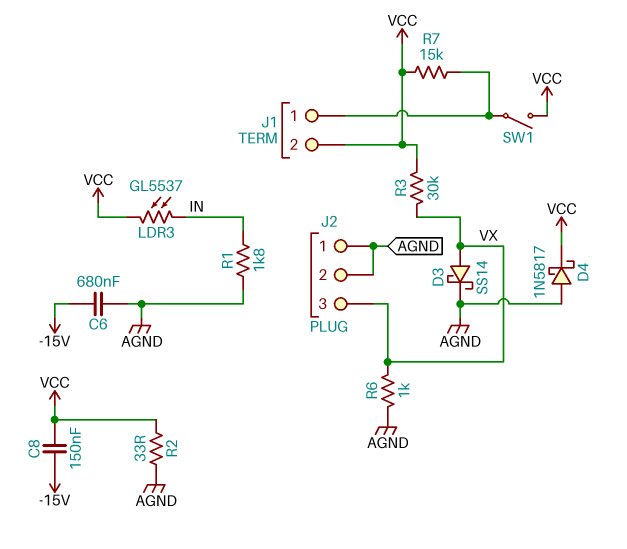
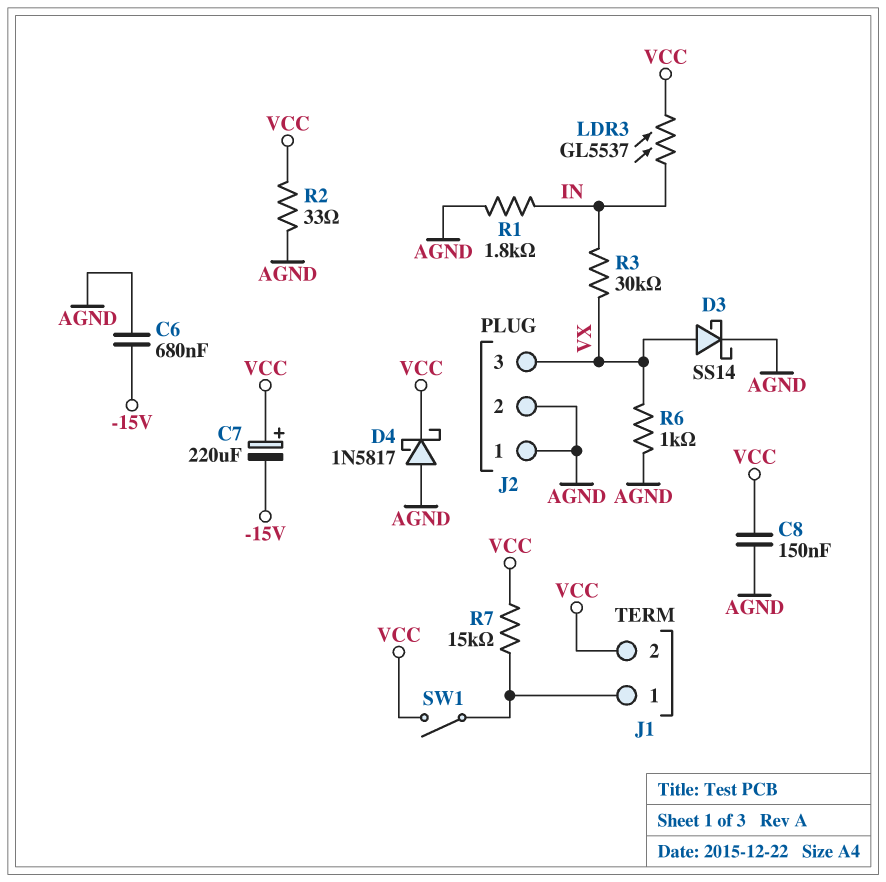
C7: none -> 220uF (plus VCC, minus -15V)
C8: 150nF (-15V, VCC) -> 150nF (AGND, VCC)
R3: 30k (VCC, VX) -> 30k (IN, VX)

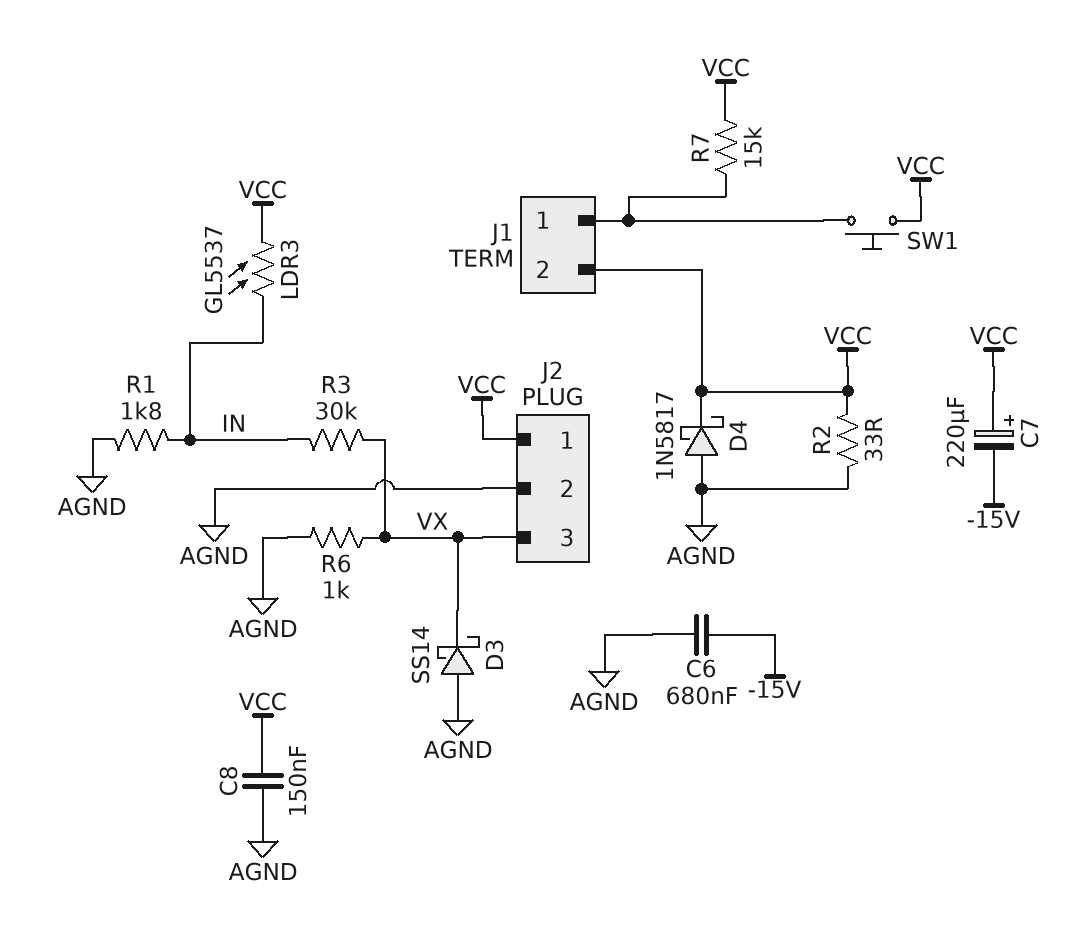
D3: schottky SS14 (A VX, K AGND) -> schottky SS14 (A AGND, K VX)
J2 pin 1: AGND -> VCC
SW1: switch (J1/1, VCC) -> button (J1/1, VCC)

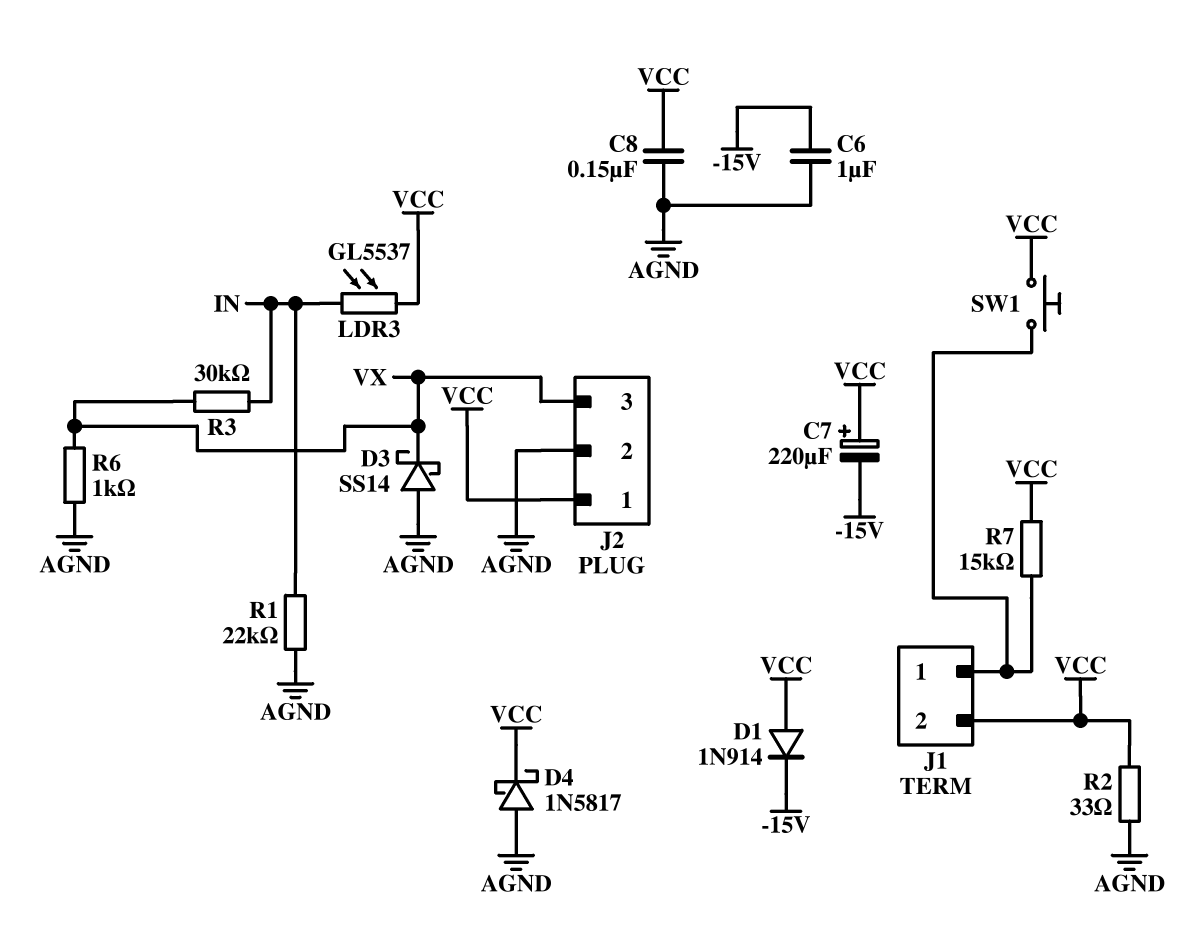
C6: 680nF (-15V, AGND) -> 1uF (-15V, AGND)
D1: none -> diode 1N914 (A VCC, K -15V)
R1: 1.8k (AGND, IN) -> 22k (AGND, IN)

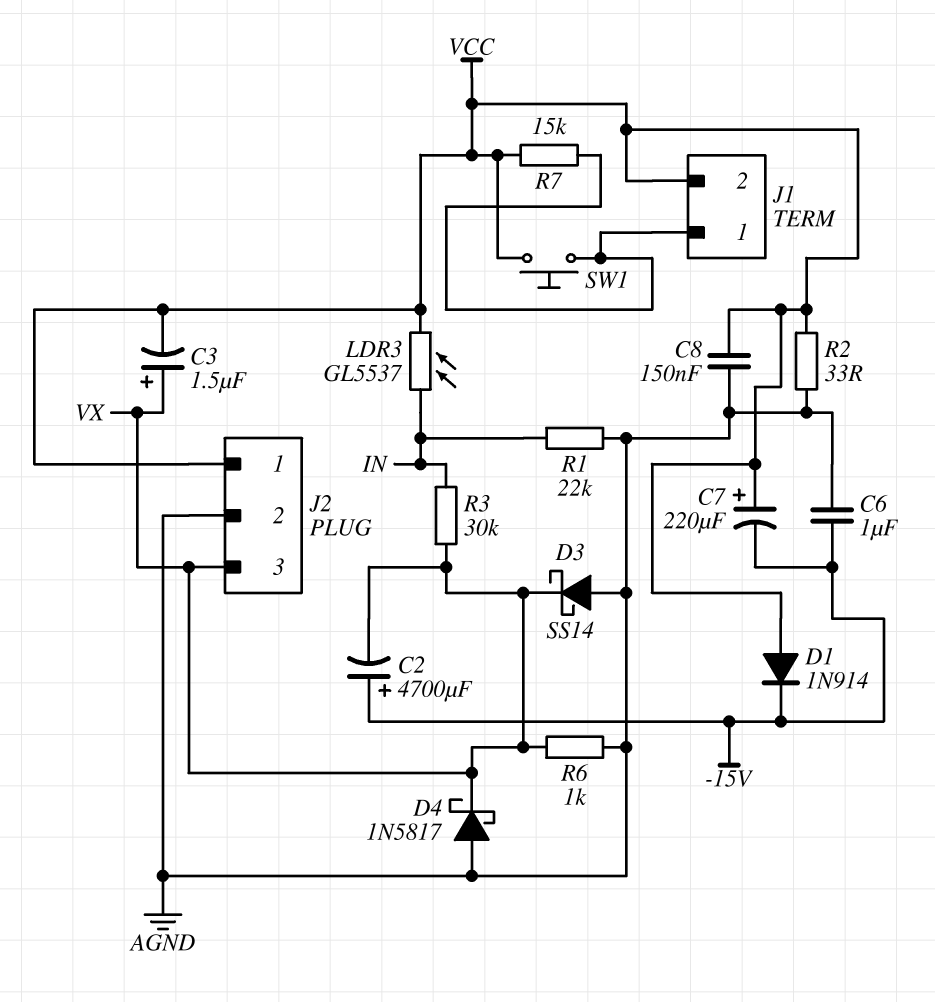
C2: none -> 4700uF (plus -15V, minus VX)
C3: none -> 1.5uF (plus VX, minus VCC)
D4: schottky 1N5817 (A AGND, K VCC) -> schottky 1N5817 (A AGND, K VX)

